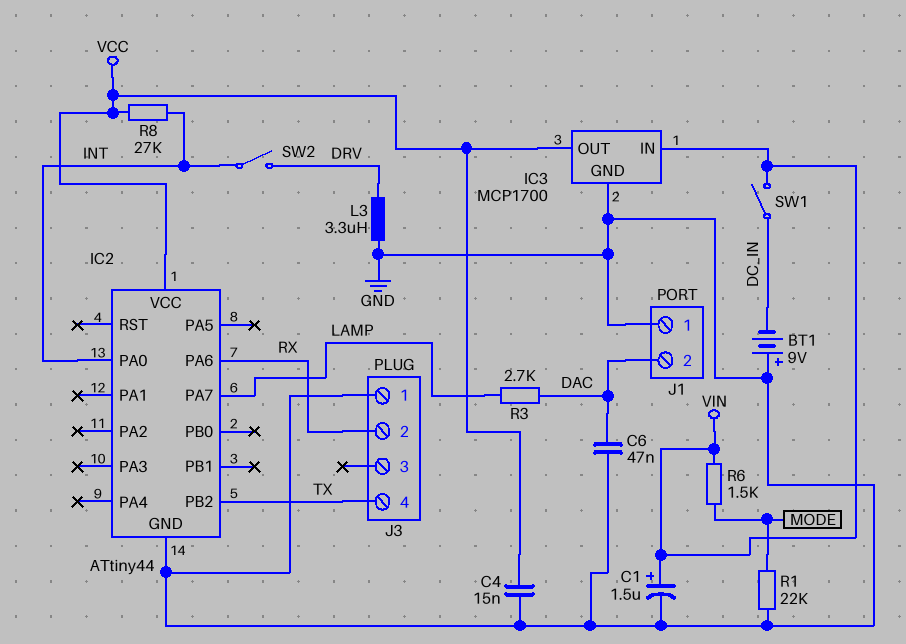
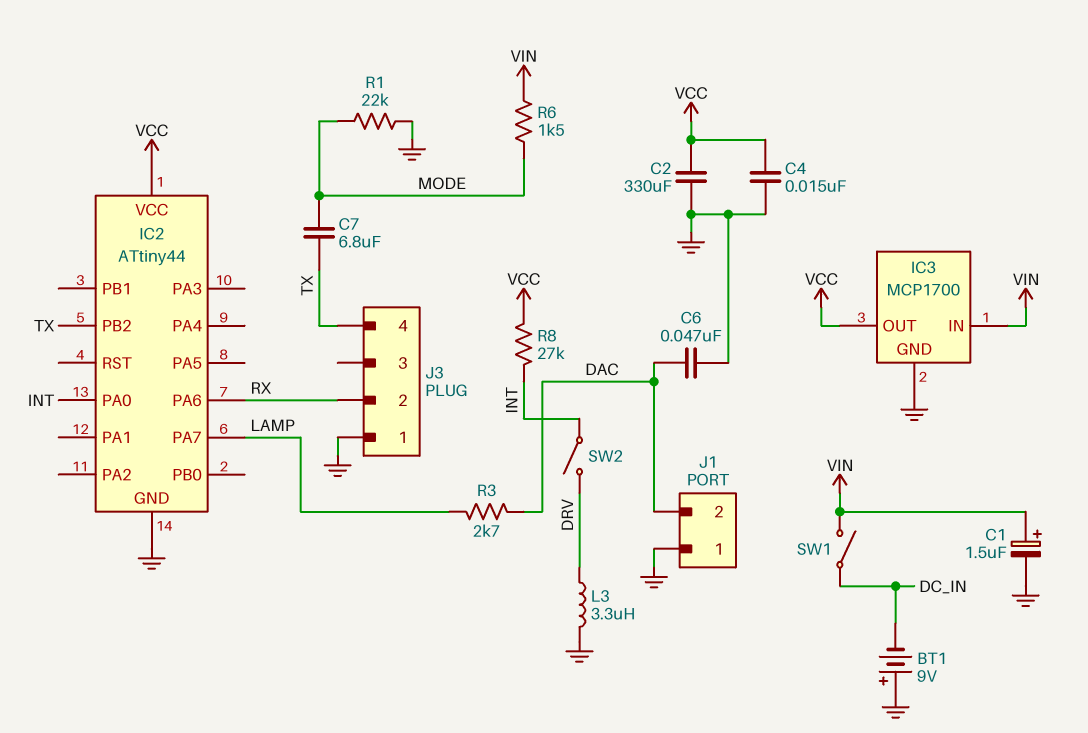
C2: none -> 330uF (GND, VCC)
C7: none -> 6.8uF (MODE, TX)

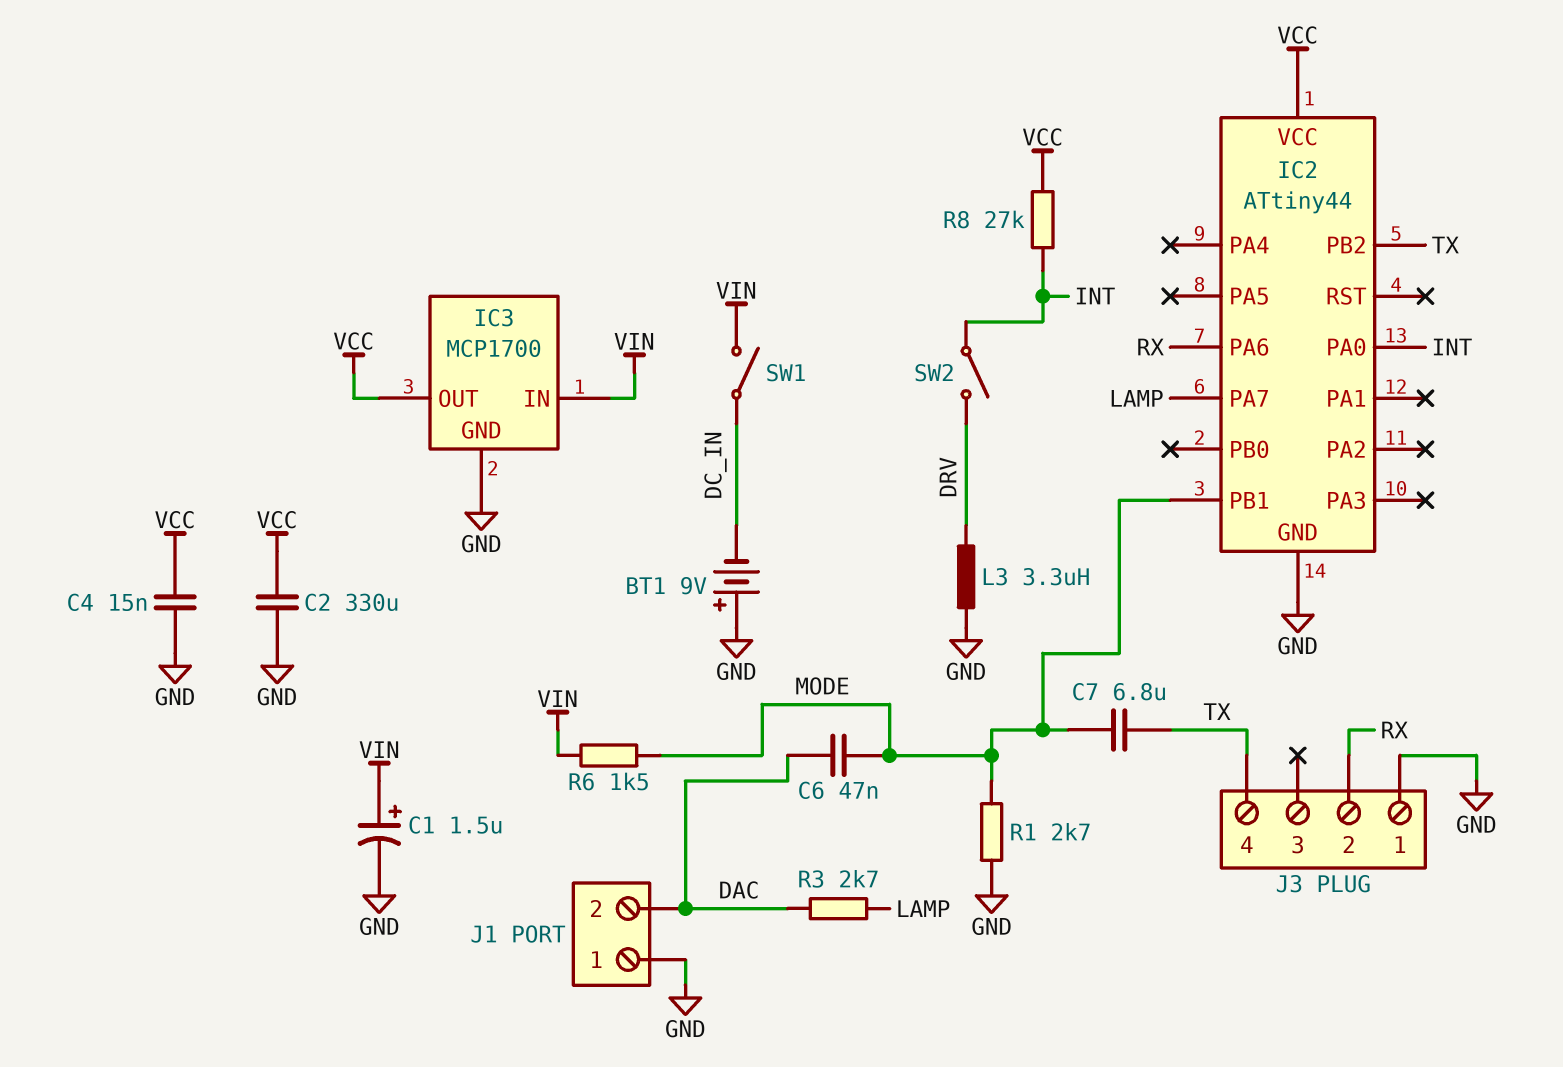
C6: 47nF (DAC, GND) -> 47nF (DAC, MODE)
IC2 pin PB1: none -> MODE
R1: 22k (GND, MODE) -> 2.7k (GND, MODE)

